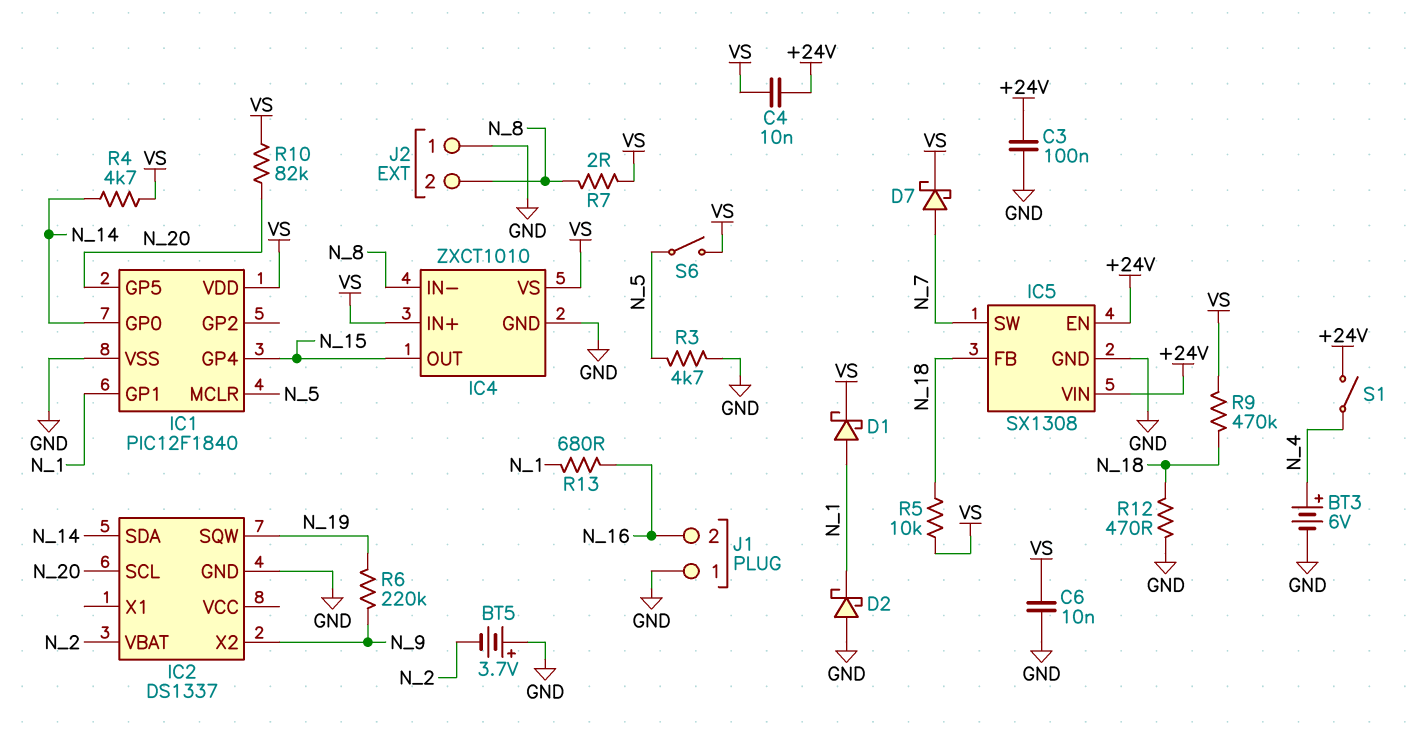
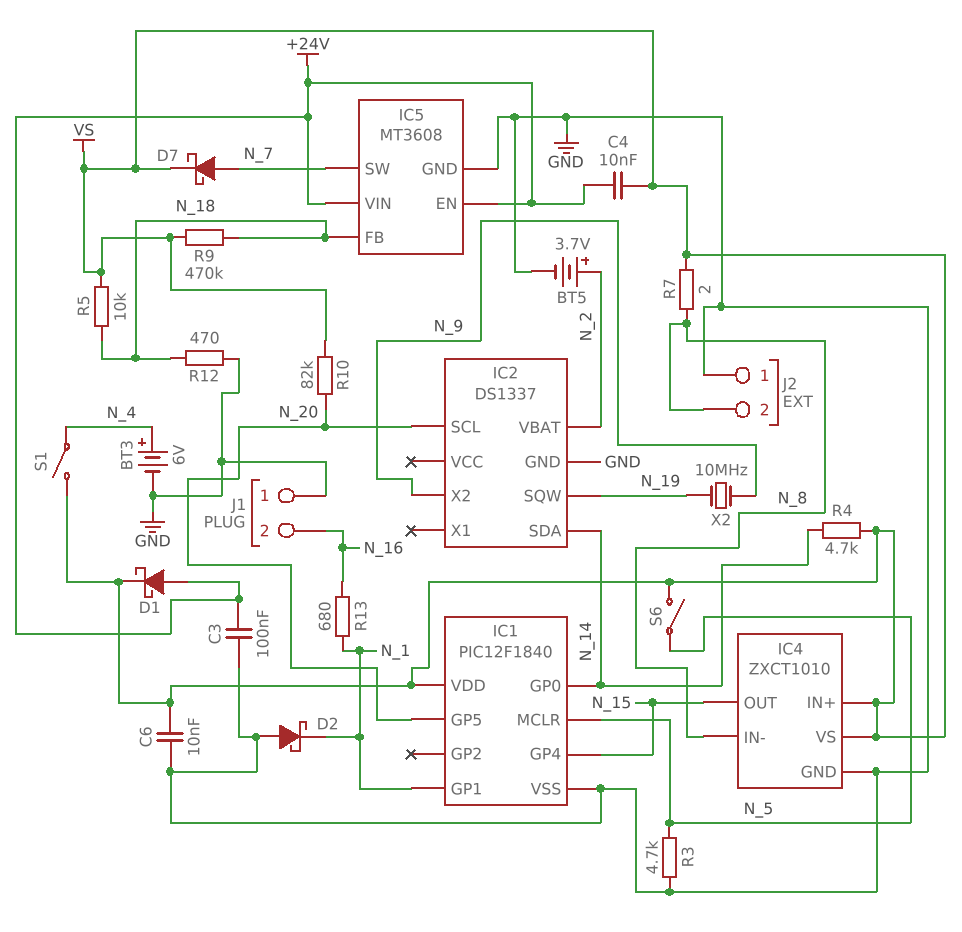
BT5: 3.7V (plus GND, minus N_2) -> 3.7V (plus N_2, minus GND)
D1: schottky (A N_1, K VS) -> schottky (A +24V, K VS)
IC5: SX1308 -> MT3608
R6: 220k (N_9, N_19) -> none
S1: switch (+24V, N_4) -> switch (N_4, VS)
X2: none -> 10MHz (N_9, N_19)

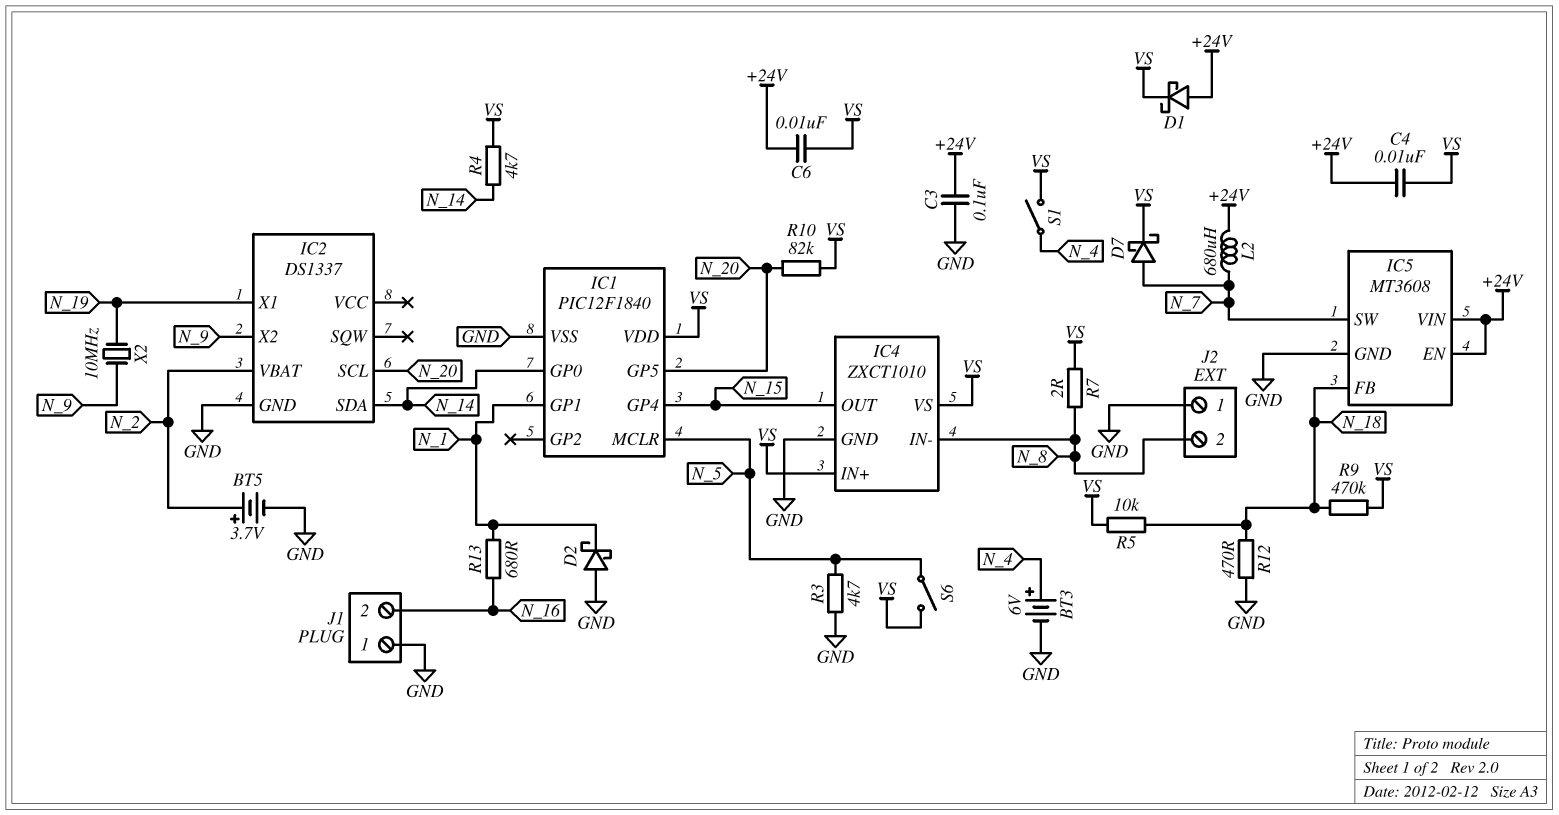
C6: 10nF (GND, VS) -> 10nF (+24V, VS)
IC2 pin SQW: N_19 -> none
IC2 pin X1: none -> N_19
L2: none -> 680uH (+24V, N_7)

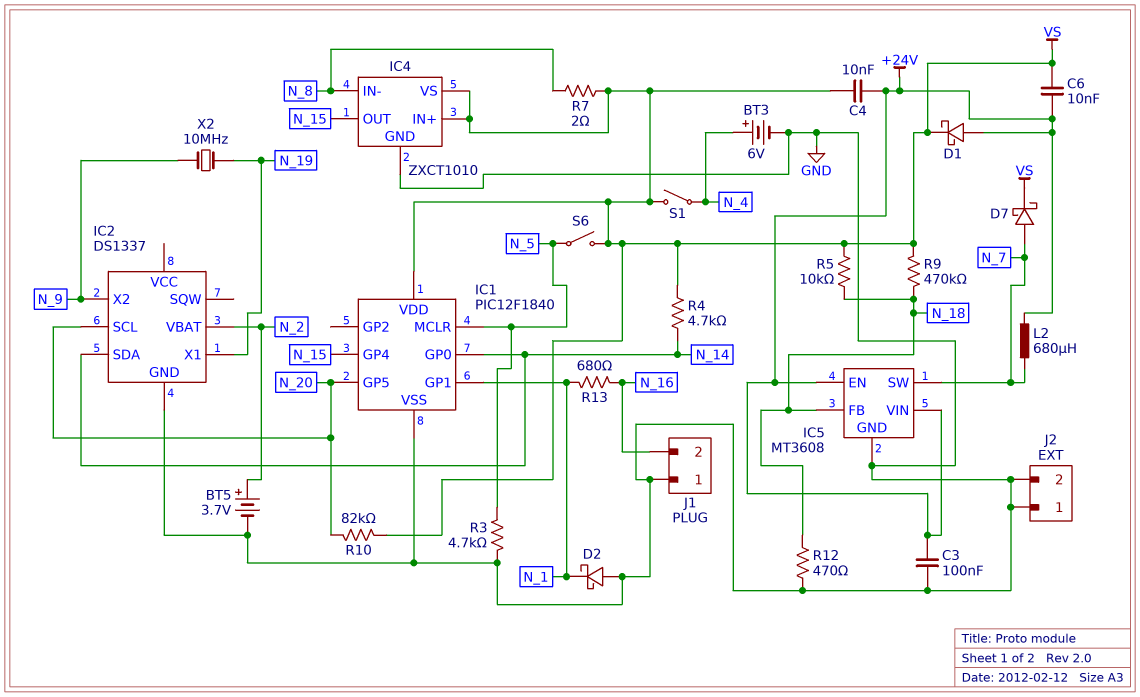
J2 pin 2: N_8 -> GND

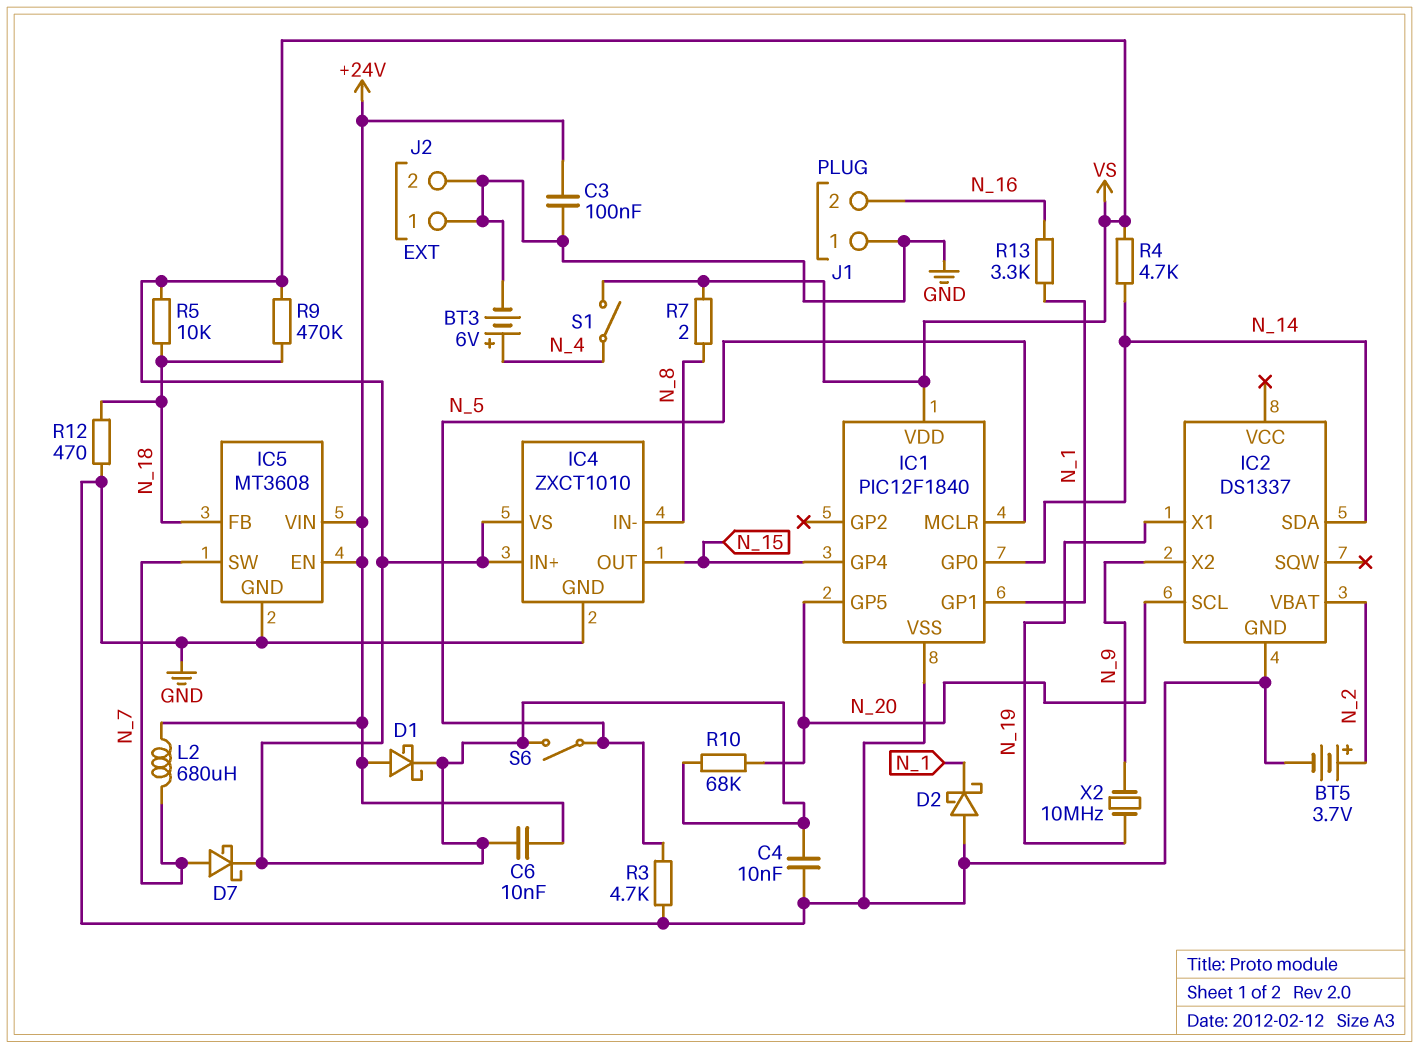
C4: 10nF (+24V, VS) -> 10nF (GND, VS)
R10: 82k (N_20, VS) -> 68k (N_20, VS)
R13: 680 (N_1, N_16) -> 3.3k (N_1, N_16)

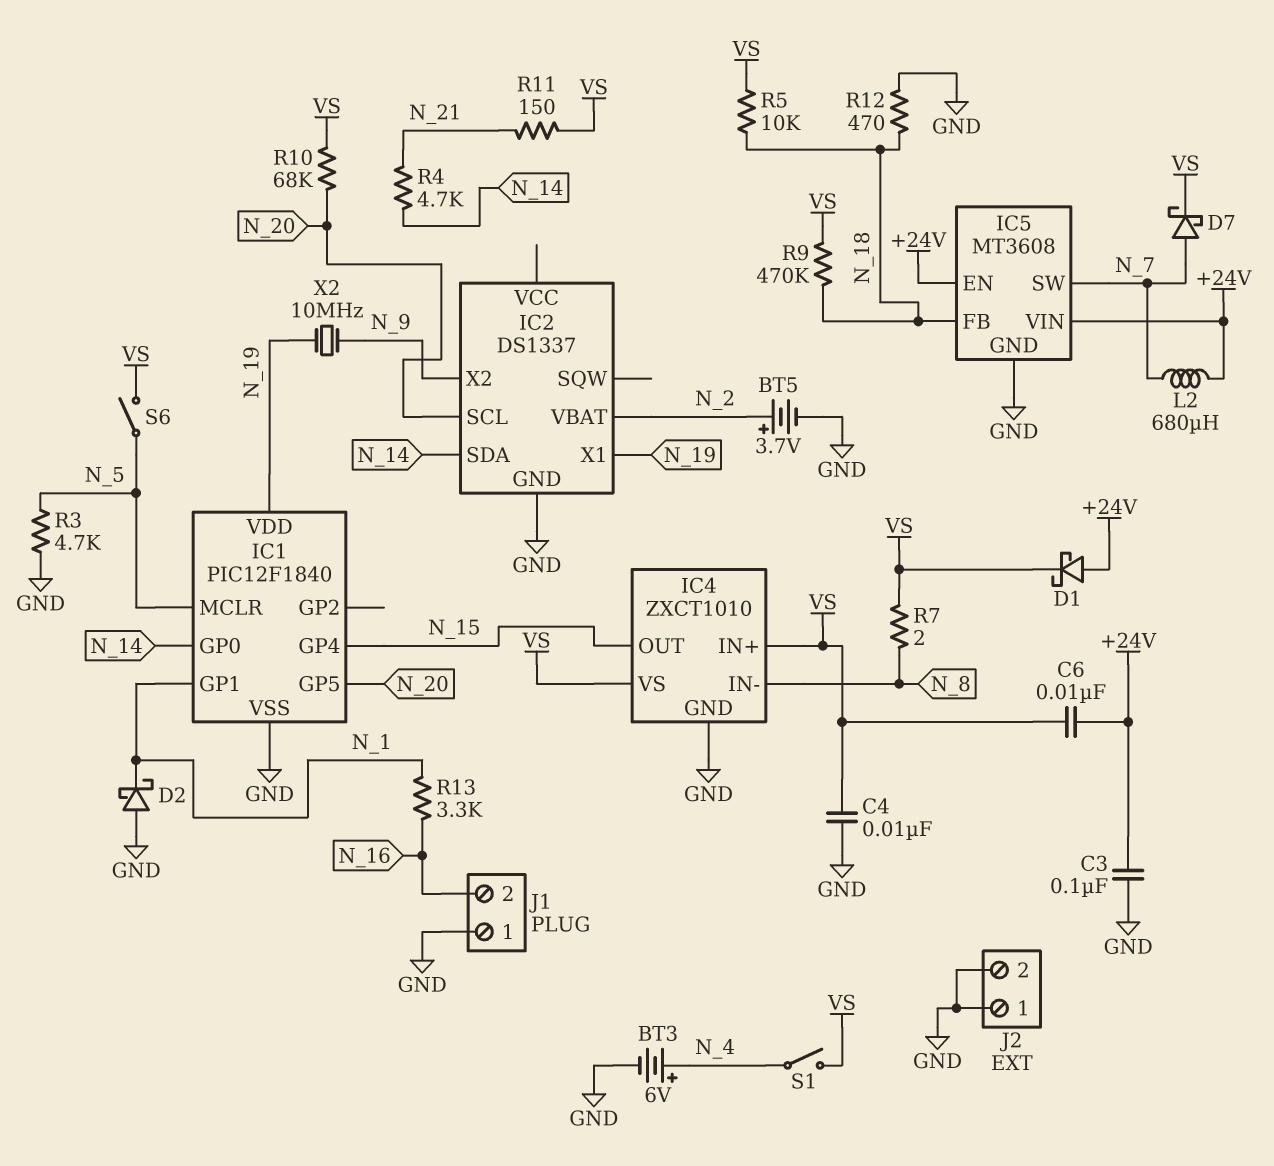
IC1 pin VDD: VS -> N_19
R4: 4.7k (N_14, VS) -> 4.7k (N_14, N_21)
R11: none -> 150 (N_21, VS)

